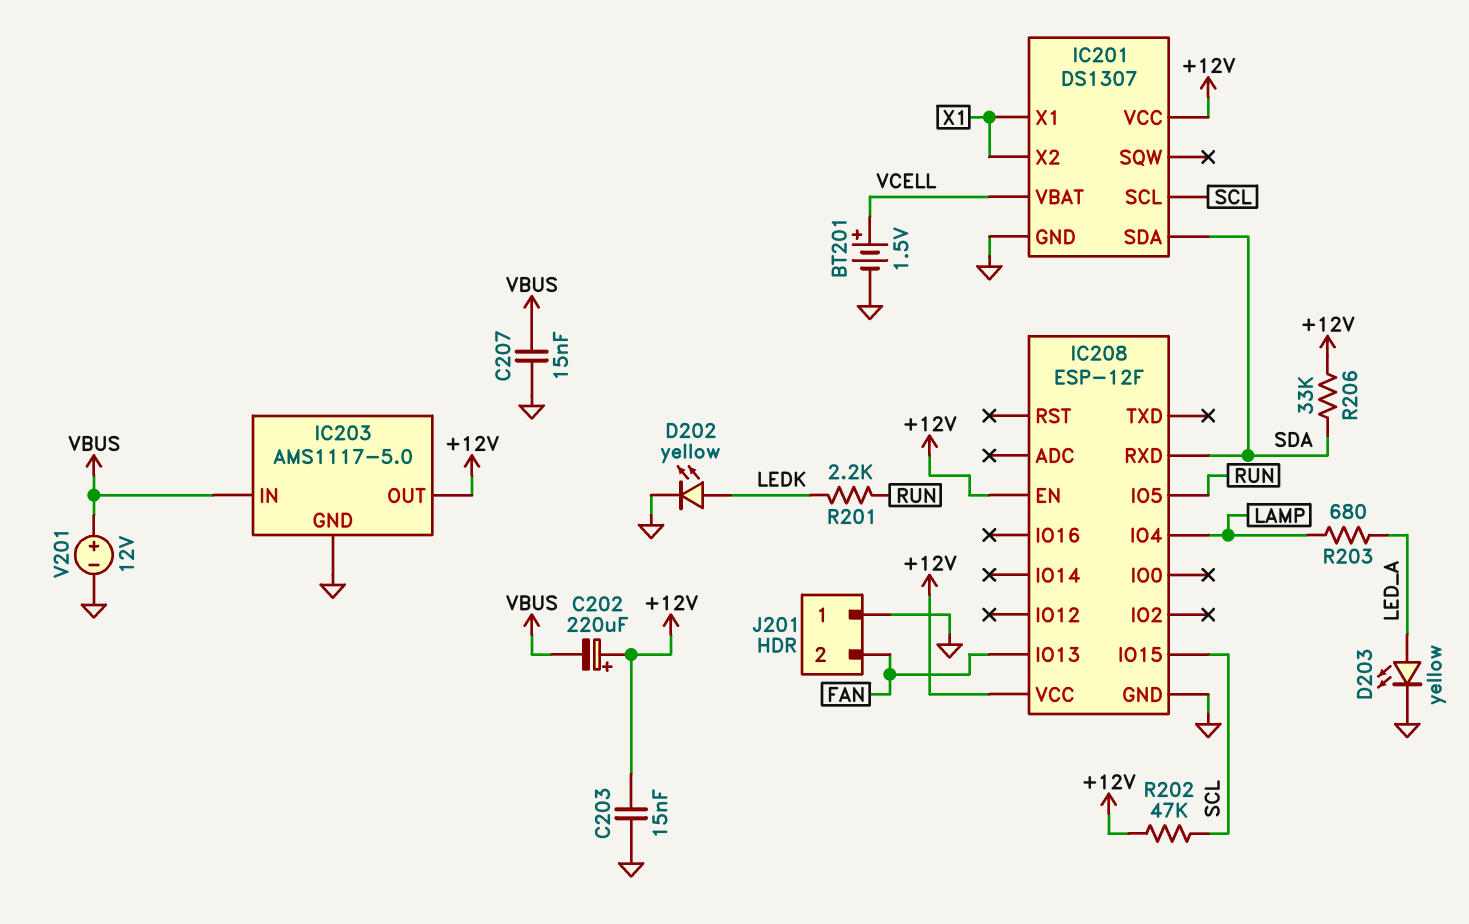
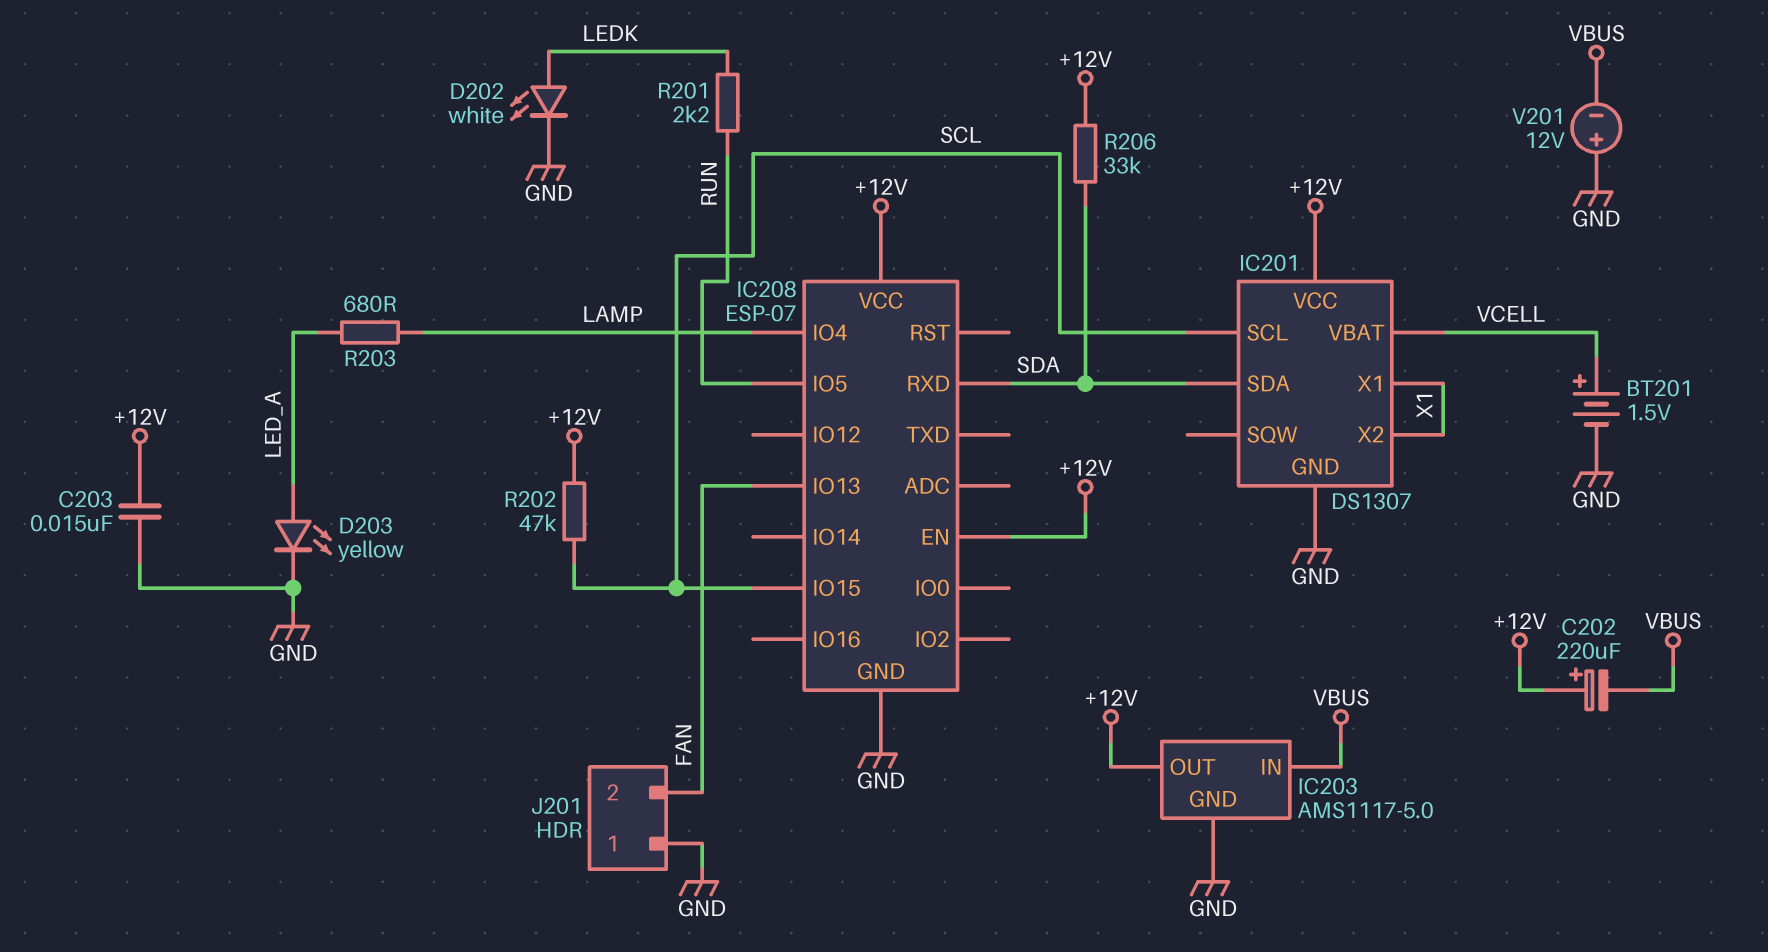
C207: 15nF (GND, VBUS) -> none
D202: LED yellow (A LEDK, K GND) -> LED white (A LEDK, K GND)
IC208: ESP-12F -> ESP-07
V201: 12V (plus VBUS, minus GND) -> 12V (plus GND, minus VBUS)

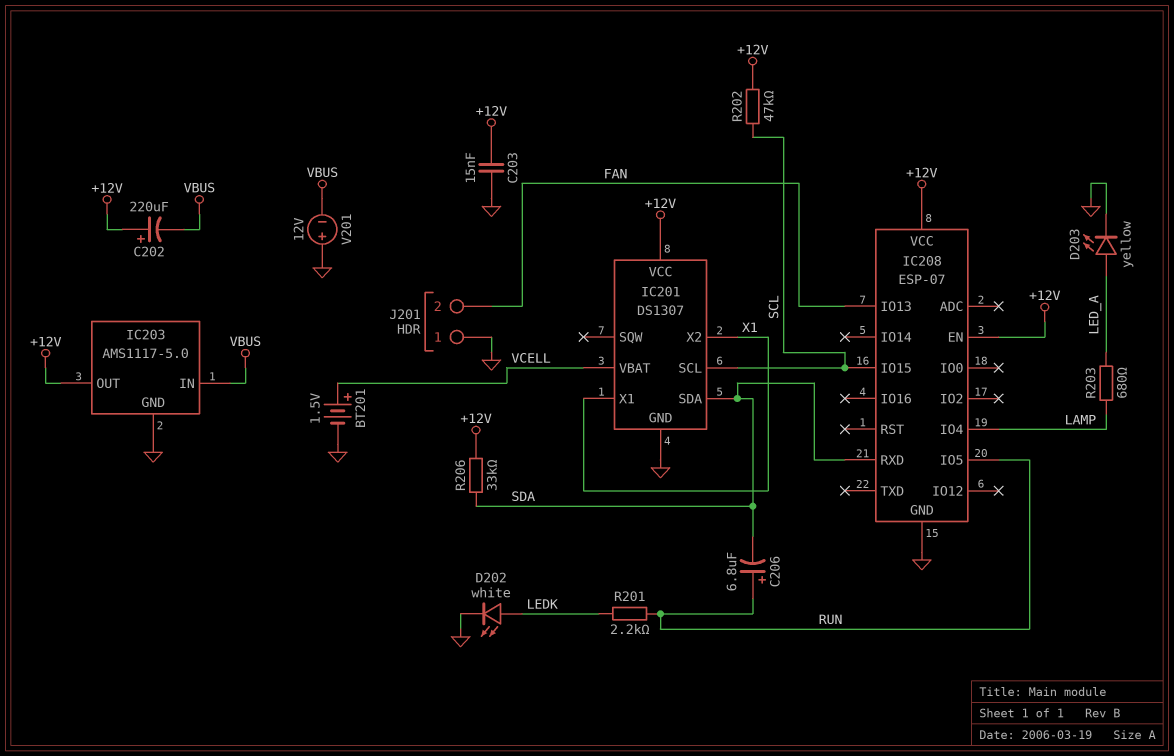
C206: none -> 6.8uF (plus RUN, minus SDA)

